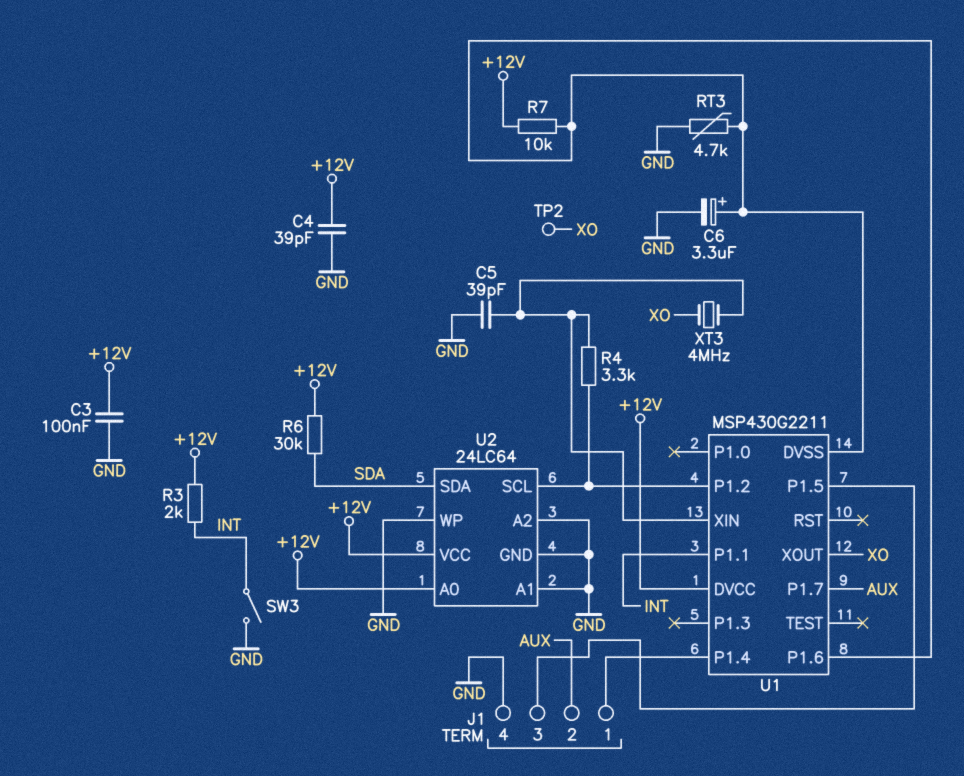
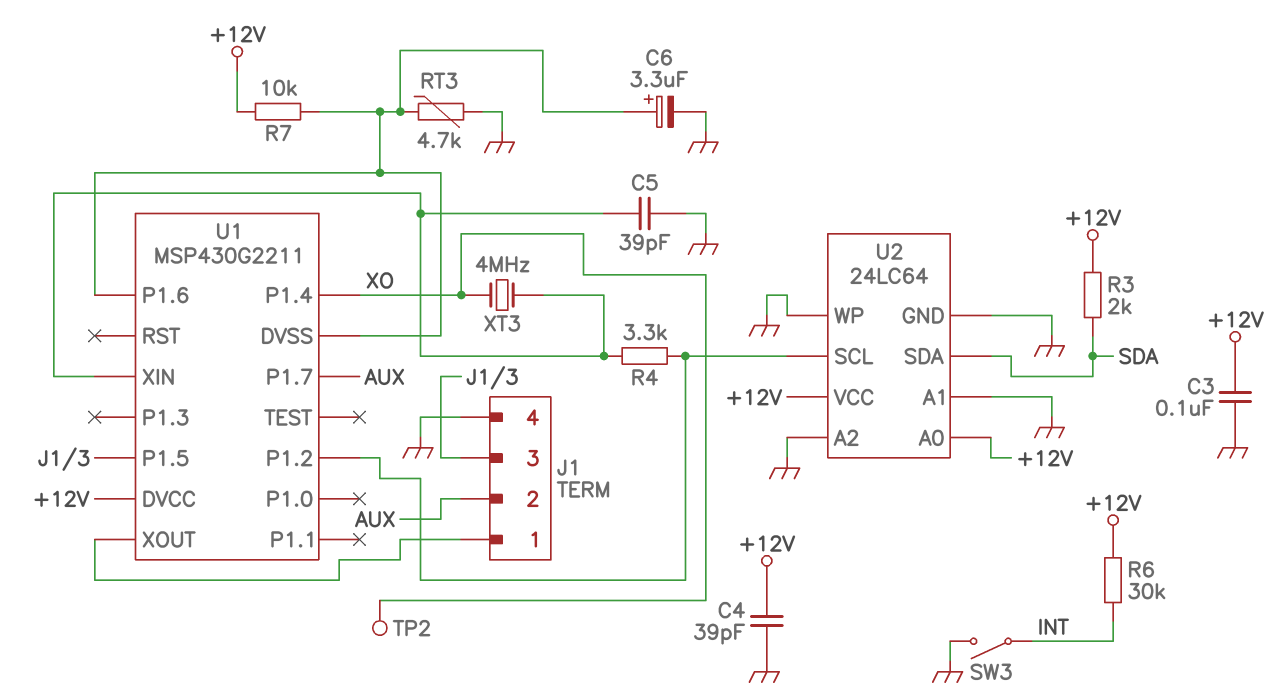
R3: 2k (+12V, INT) -> 2k (+12V, SDA)
R6: 30k (+12V, SDA) -> 30k (+12V, INT)
U1 pin P1.1: INT -> none
U1 pin P1.4: J1/1 -> XO
U1 pin XOUT: XO -> J1/1

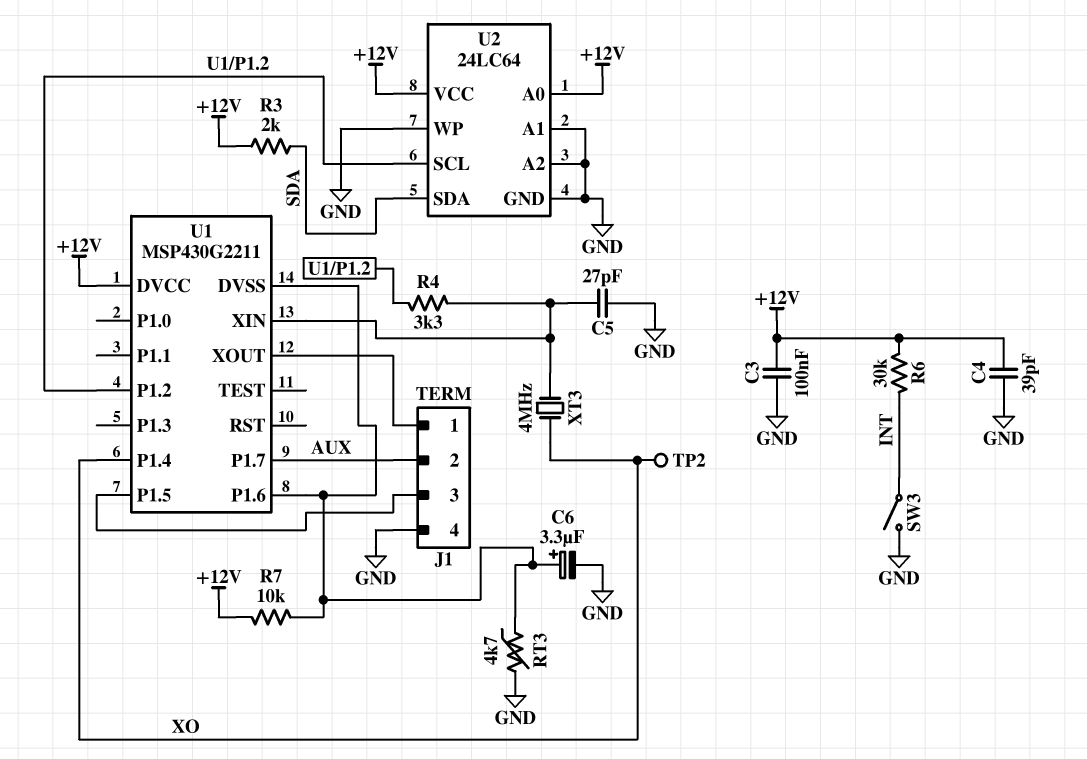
C5: 39pF (GND, U1/XIN) -> 27pF (GND, U1/XIN)

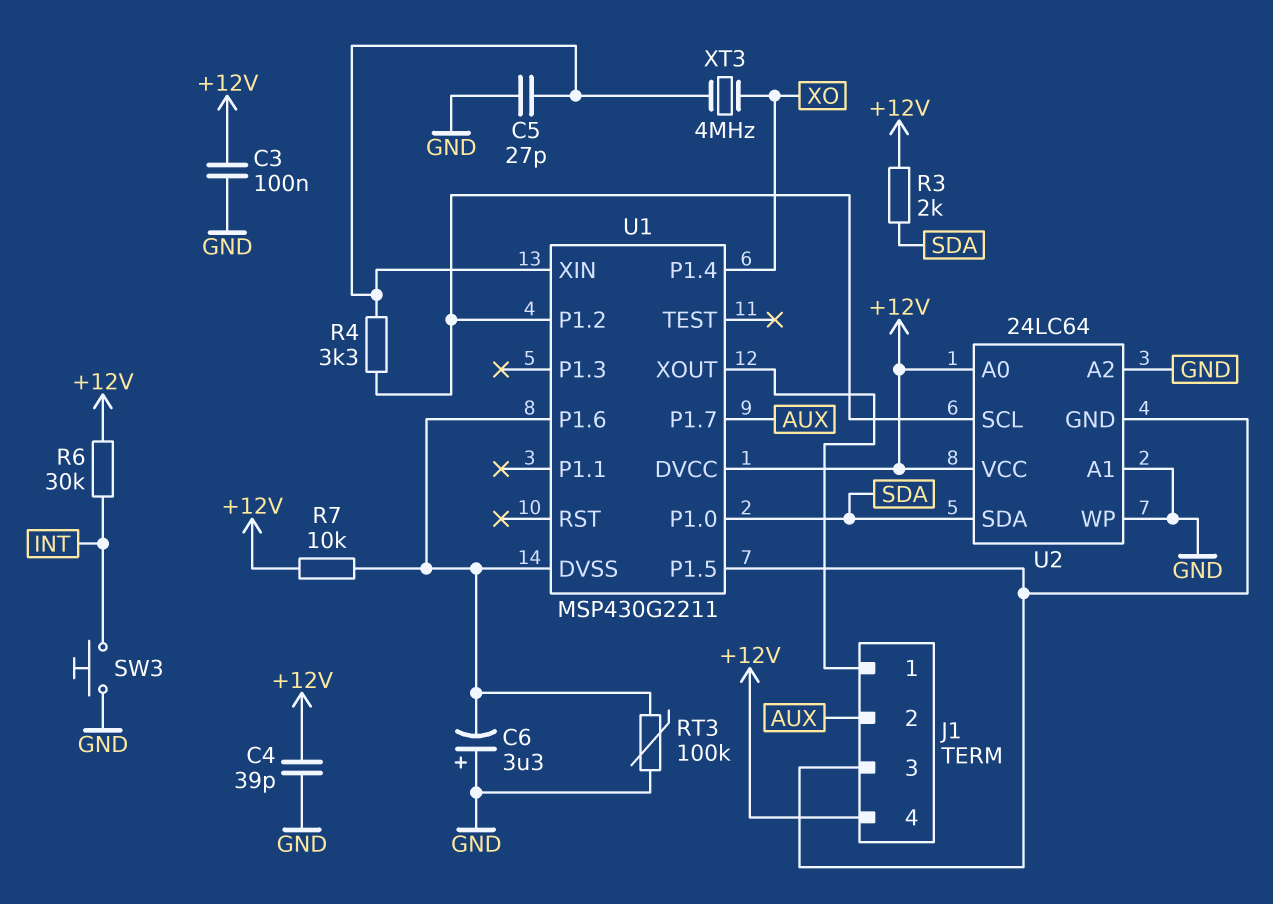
C6: 3.3uF (plus U1/DVSS, minus GND) -> 3.3uF (plus GND, minus U1/DVSS)
J1 pin 4: GND -> +12V
RT3: 4.7k (GND, U1/DVSS) -> 100k (GND, U1/DVSS)
SW3: switch (GND, INT) -> button (GND, INT)
TP2: test point (XO) -> none
U1 pin P1.0: none -> SDA
U2 pin GND: GND -> J1/3

